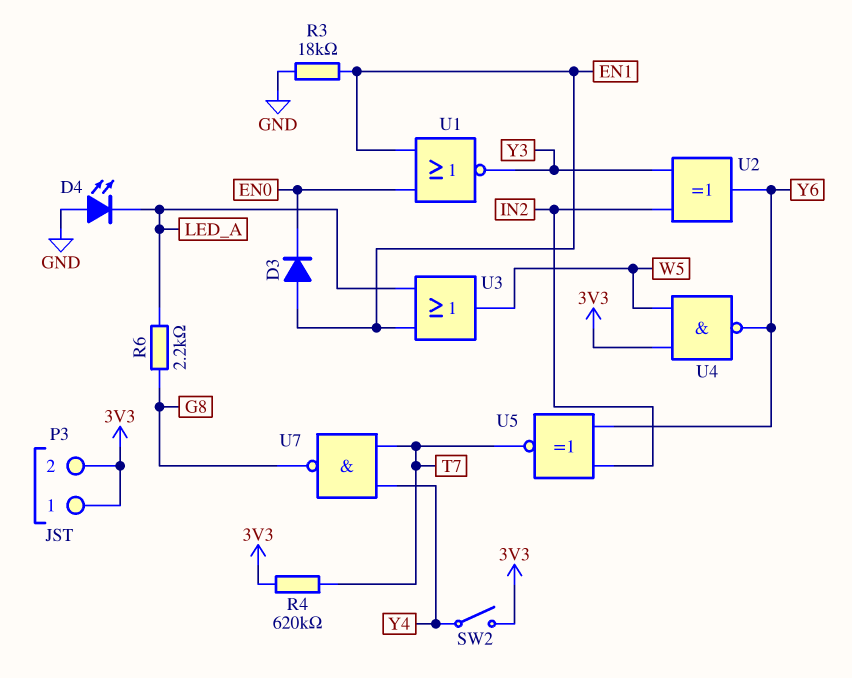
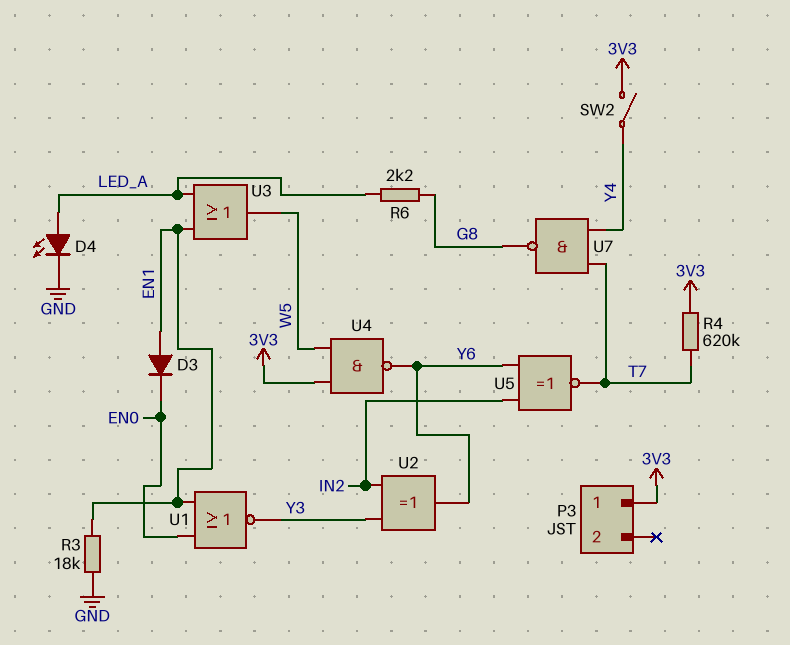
D4: LED (A GND, K LED_A) -> LED (A LED_A, K GND)
P3 pin 2: 3V3 -> none

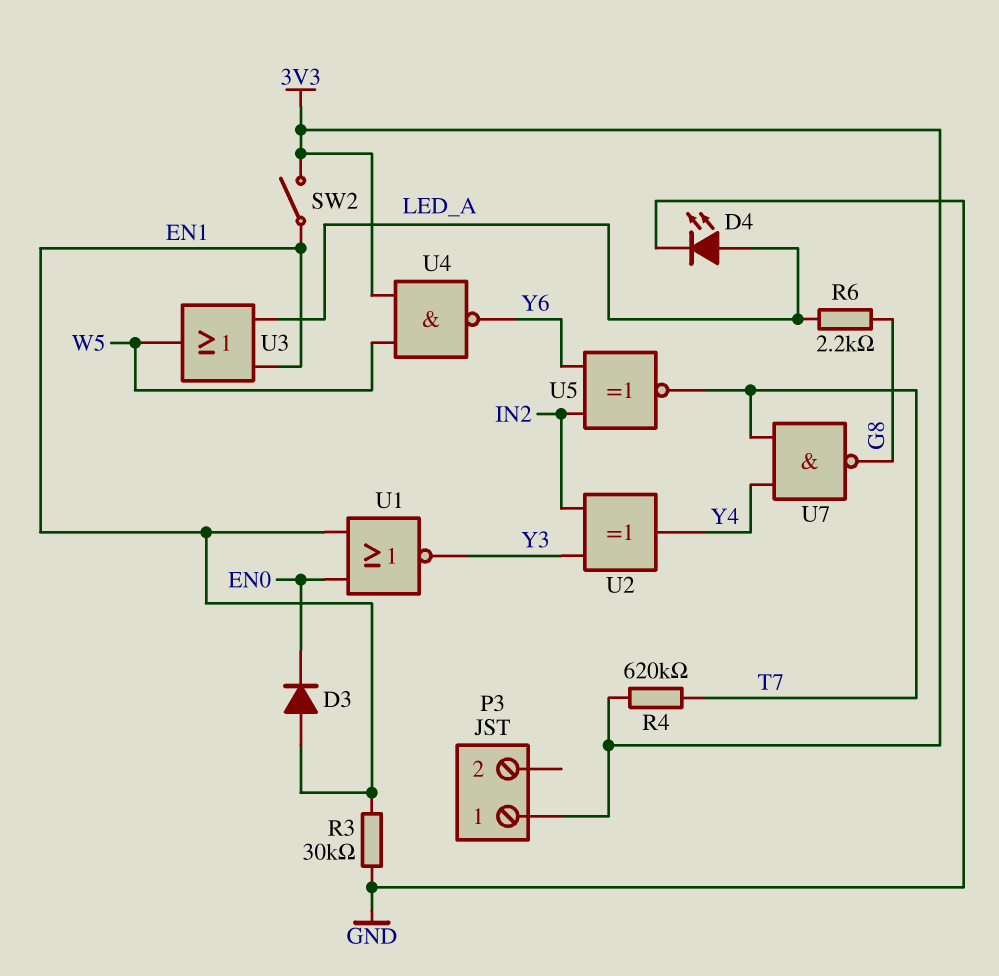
R3: 18k (EN1, GND) -> 30k (EN1, GND)
SW2: switch (3V3, Y4) -> switch (3V3, EN1)
U2: XOR (in IN2, in Y3, out Y6) -> XOR (in IN2, in Y3, out Y4)

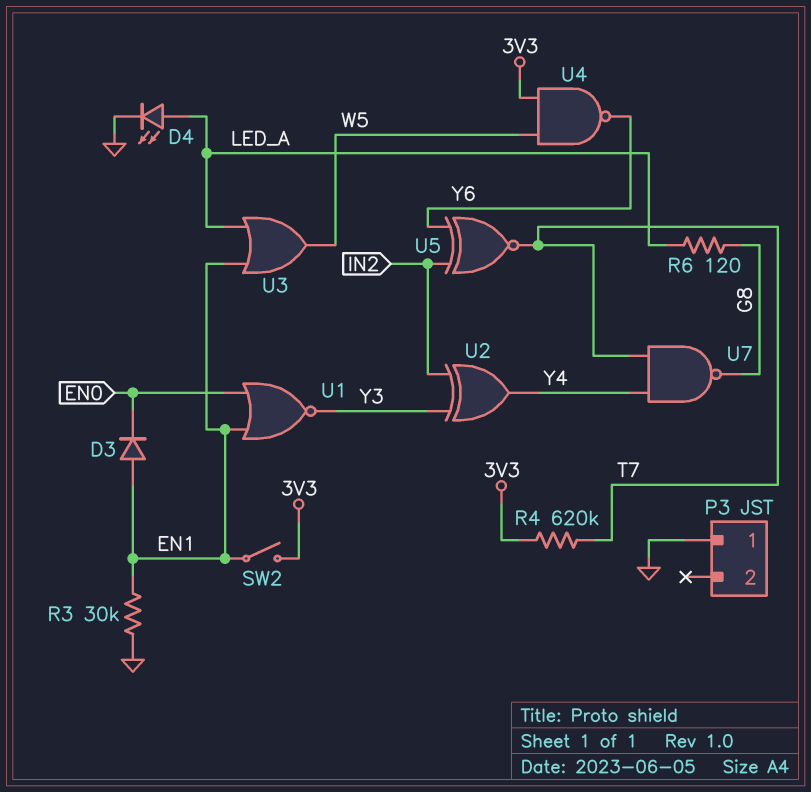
P3 pin 1: 3V3 -> GND
R6: 2.2k (G8, LED_A) -> 120 (G8, LED_A)

